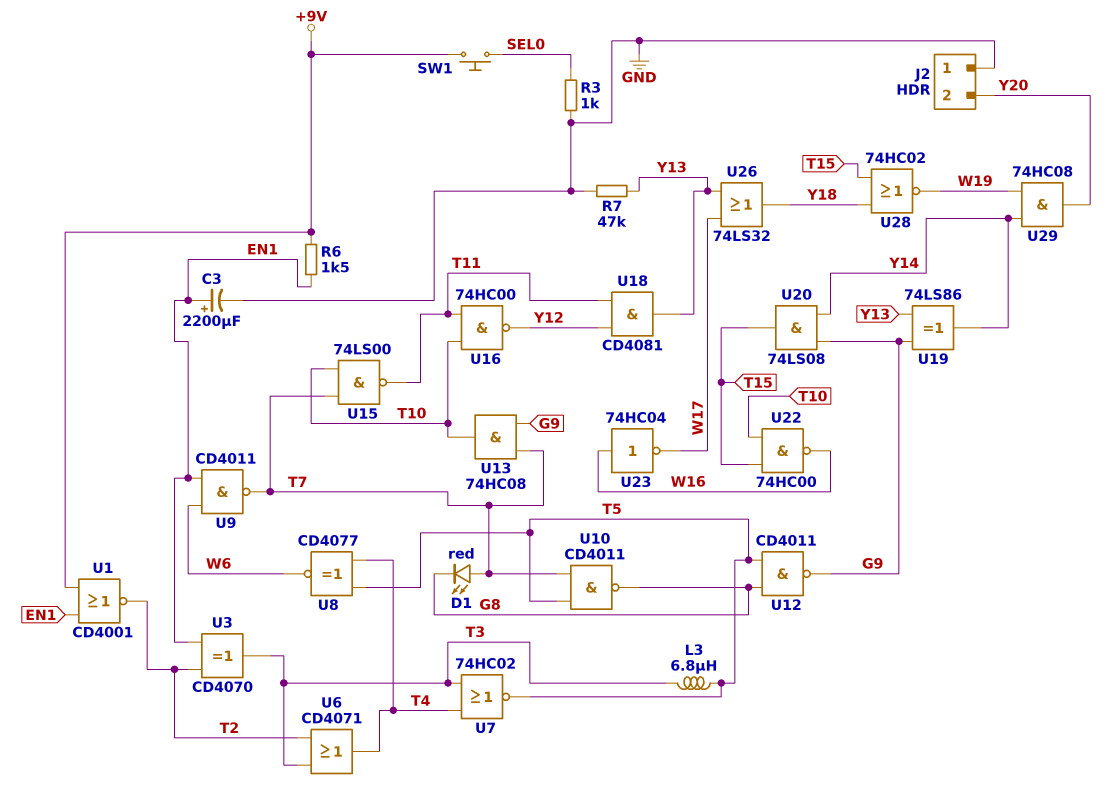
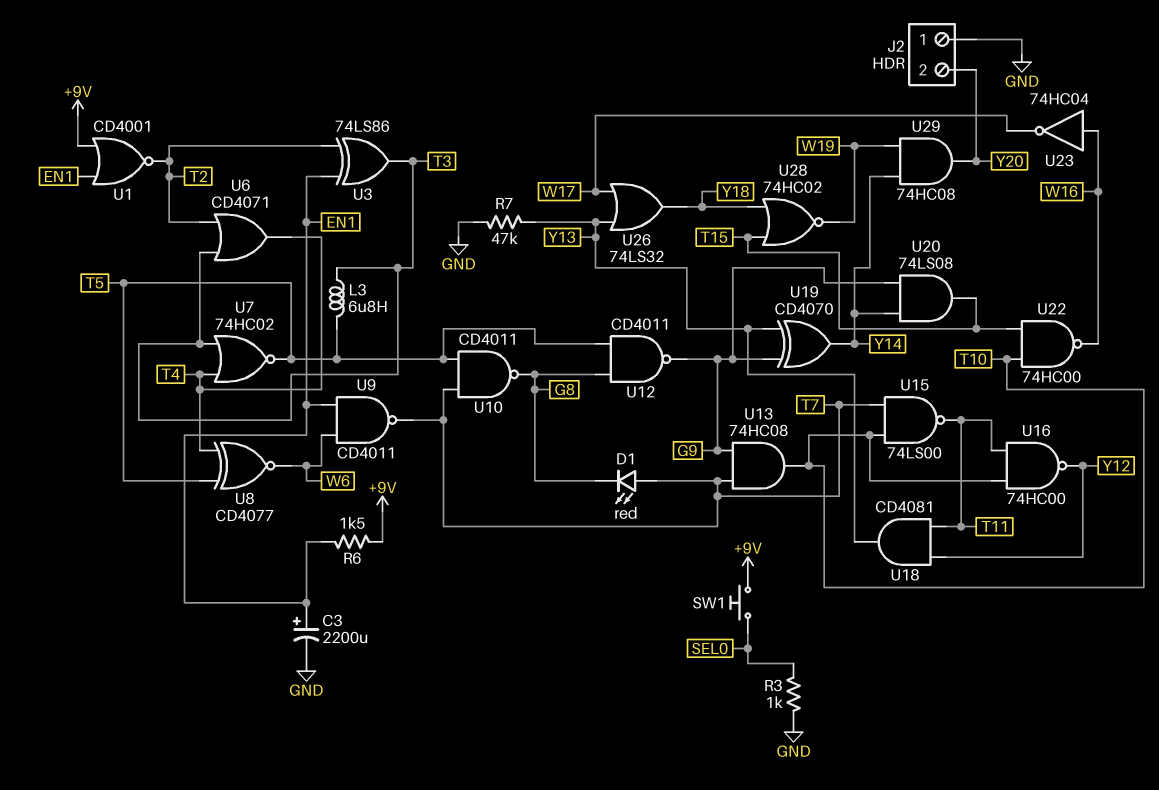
U3: XOR CD4070 (in EN1, in T2, out T3) -> XOR 74LS86 (in EN1, in T2, out T3)
U19: XOR 74LS86 (in G9, in Y13, out Y14) -> XOR CD4070 (in G9, in Y13, out Y14)

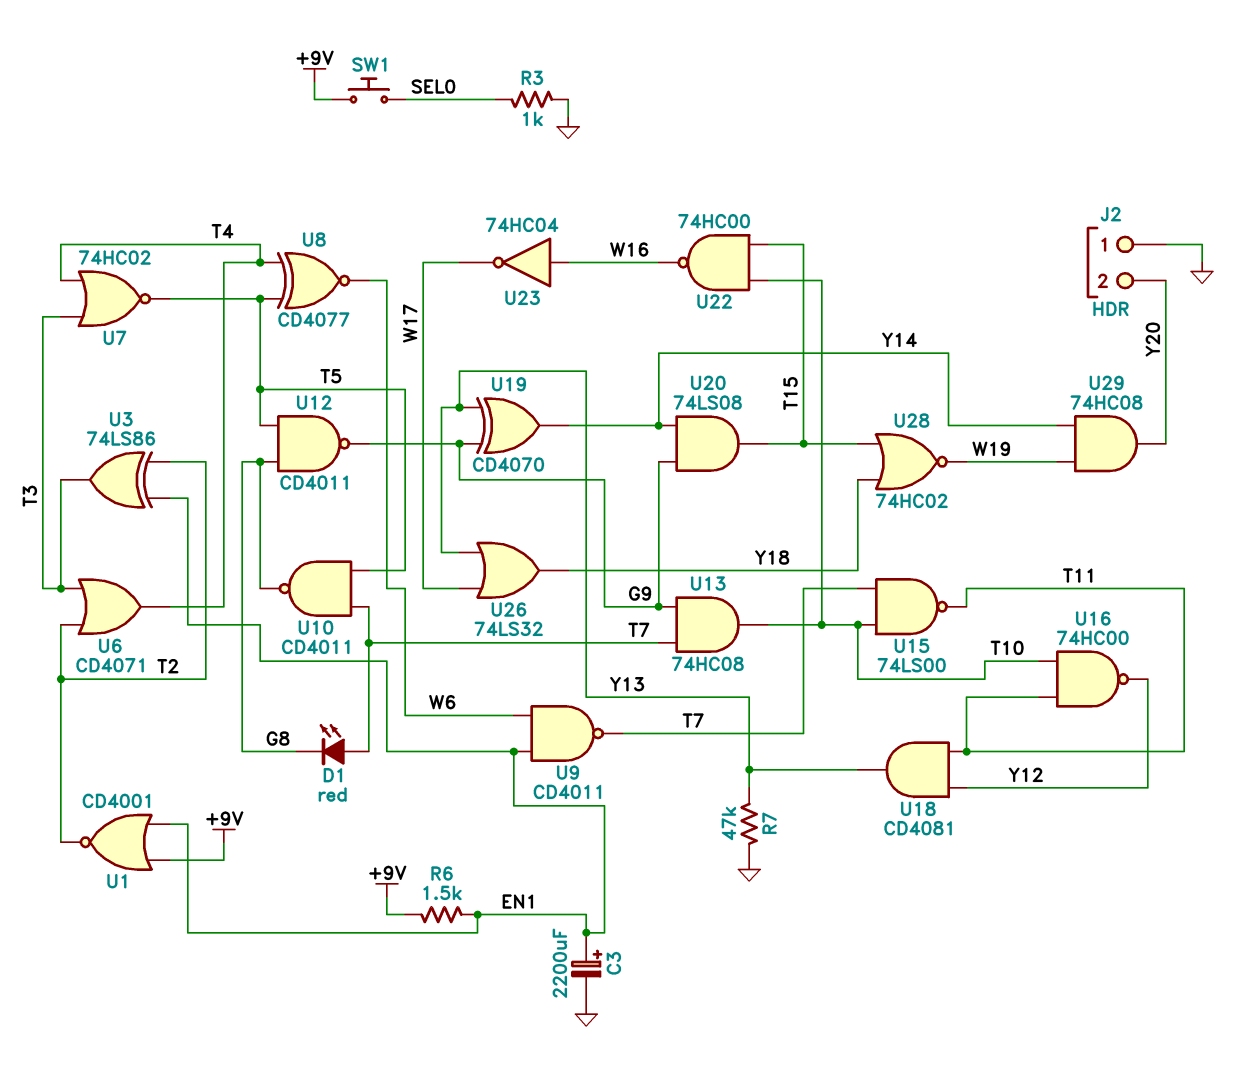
L3: 6.8uH (T3, T5) -> none

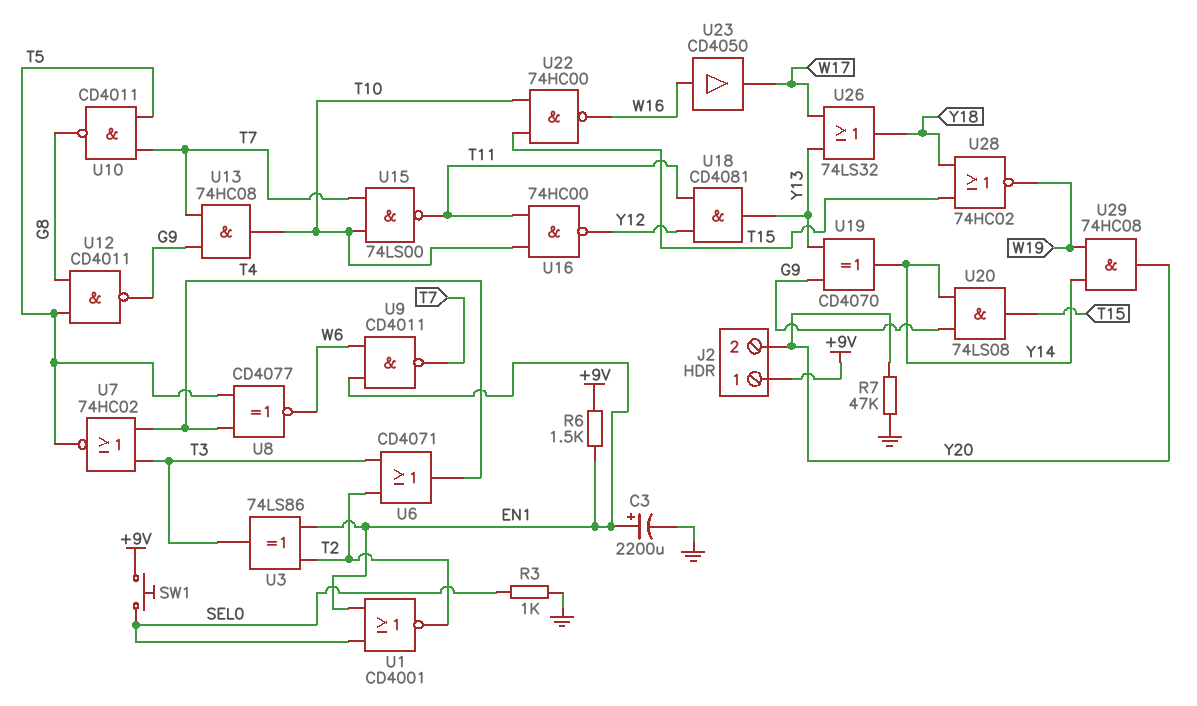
D1: LED red (A T7, K G8) -> none
J2 pin 1: GND -> +9V
R7: 47k (GND, Y13) -> 47k (GND, Y20)
U1: NOR CD4001 (in +9V, in EN1, out T2) -> NOR CD4001 (in EN1, in SEL0, out T2)
U23: NOT 74HC04 (in W16, out W17) -> buffer CD4050 (in W16, out W17)

